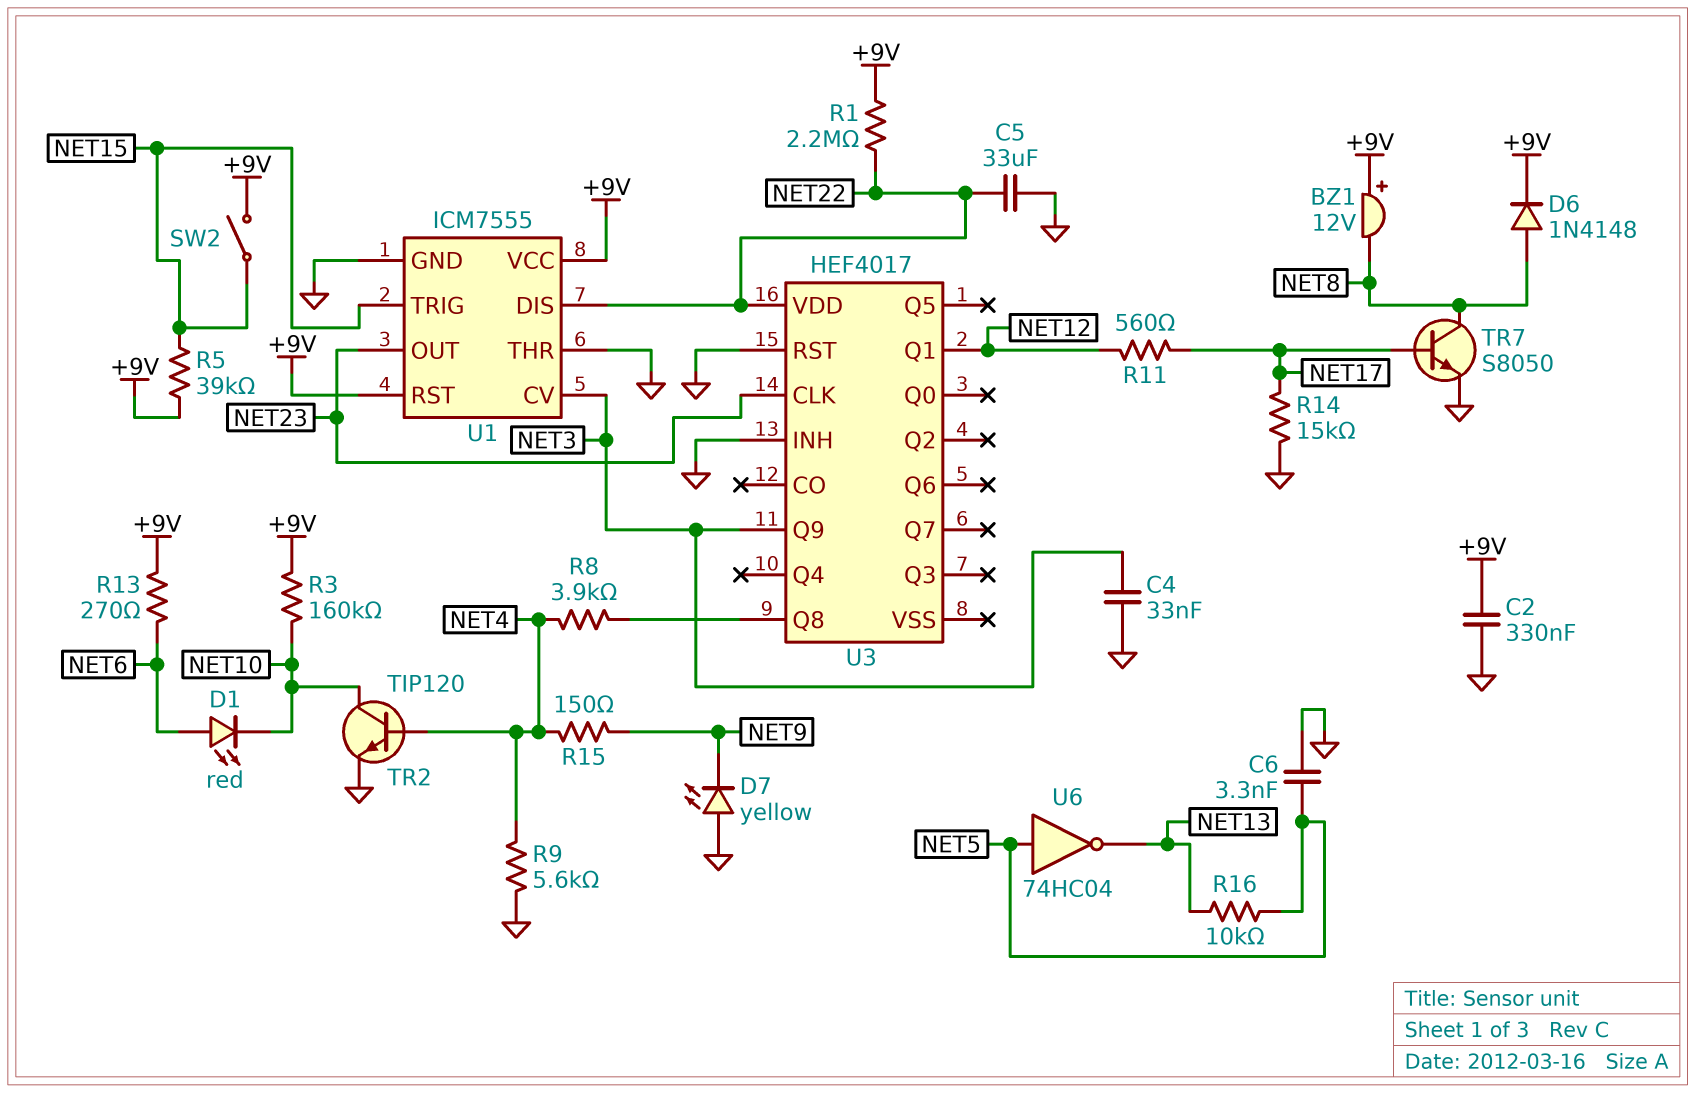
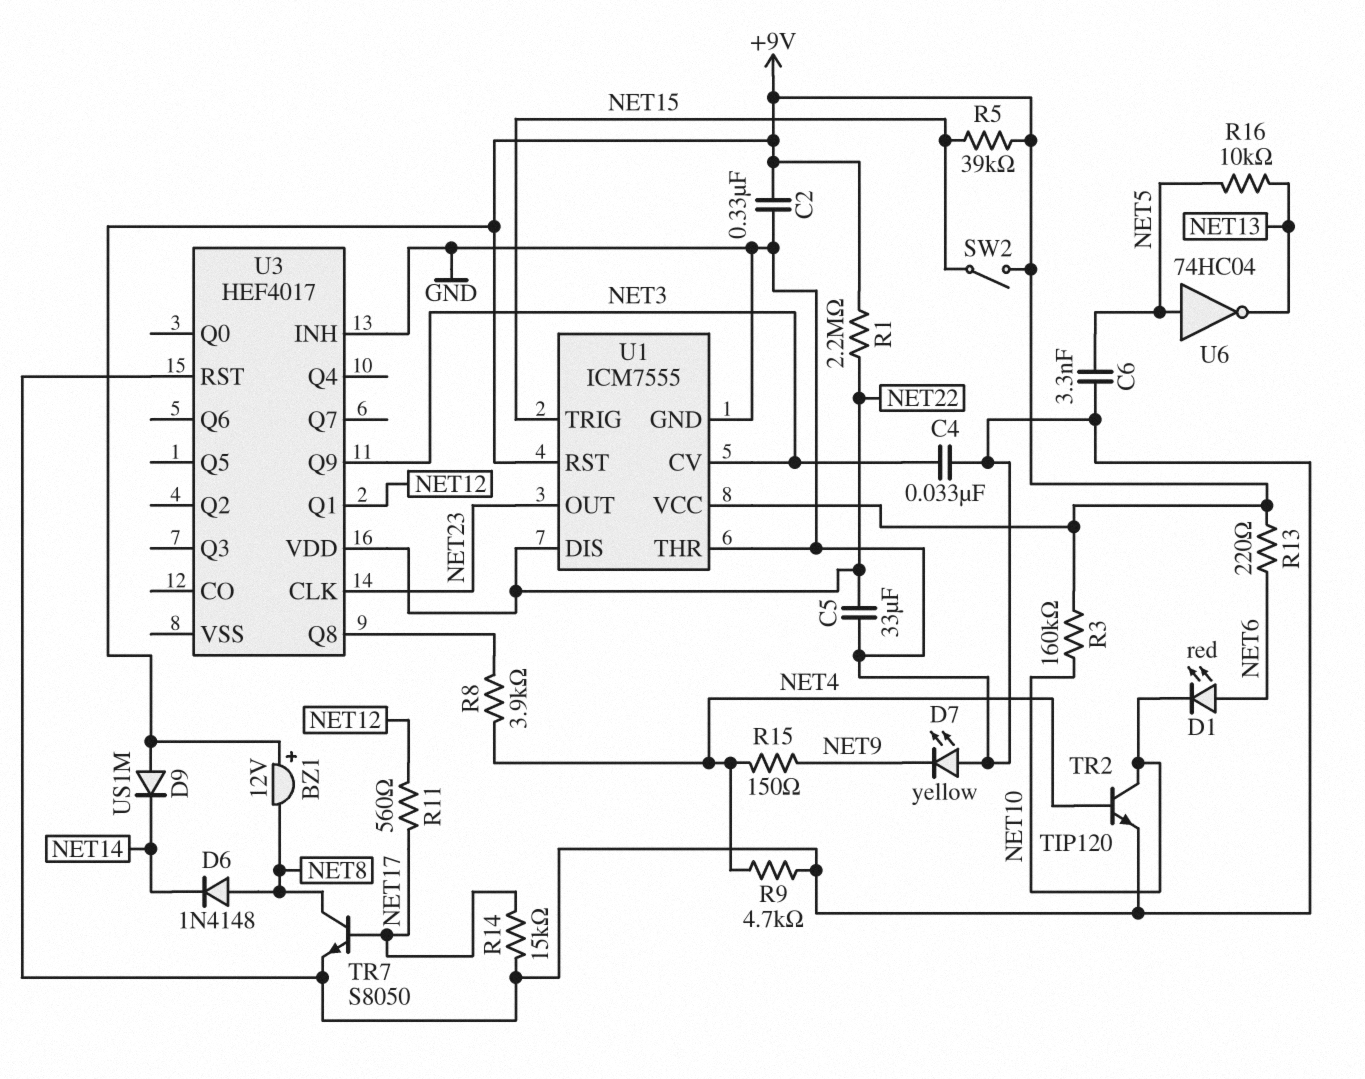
D6: diode 1N4148 (A NET8, K +9V) -> diode 1N4148 (A NET8, K NET14)
D9: none -> diode US1M (A +9V, K NET14)
R9: 5.6k (GND, NET4) -> 4.7k (GND, NET4)
R13: 270 (+9V, NET6) -> 220 (+9V, NET6)

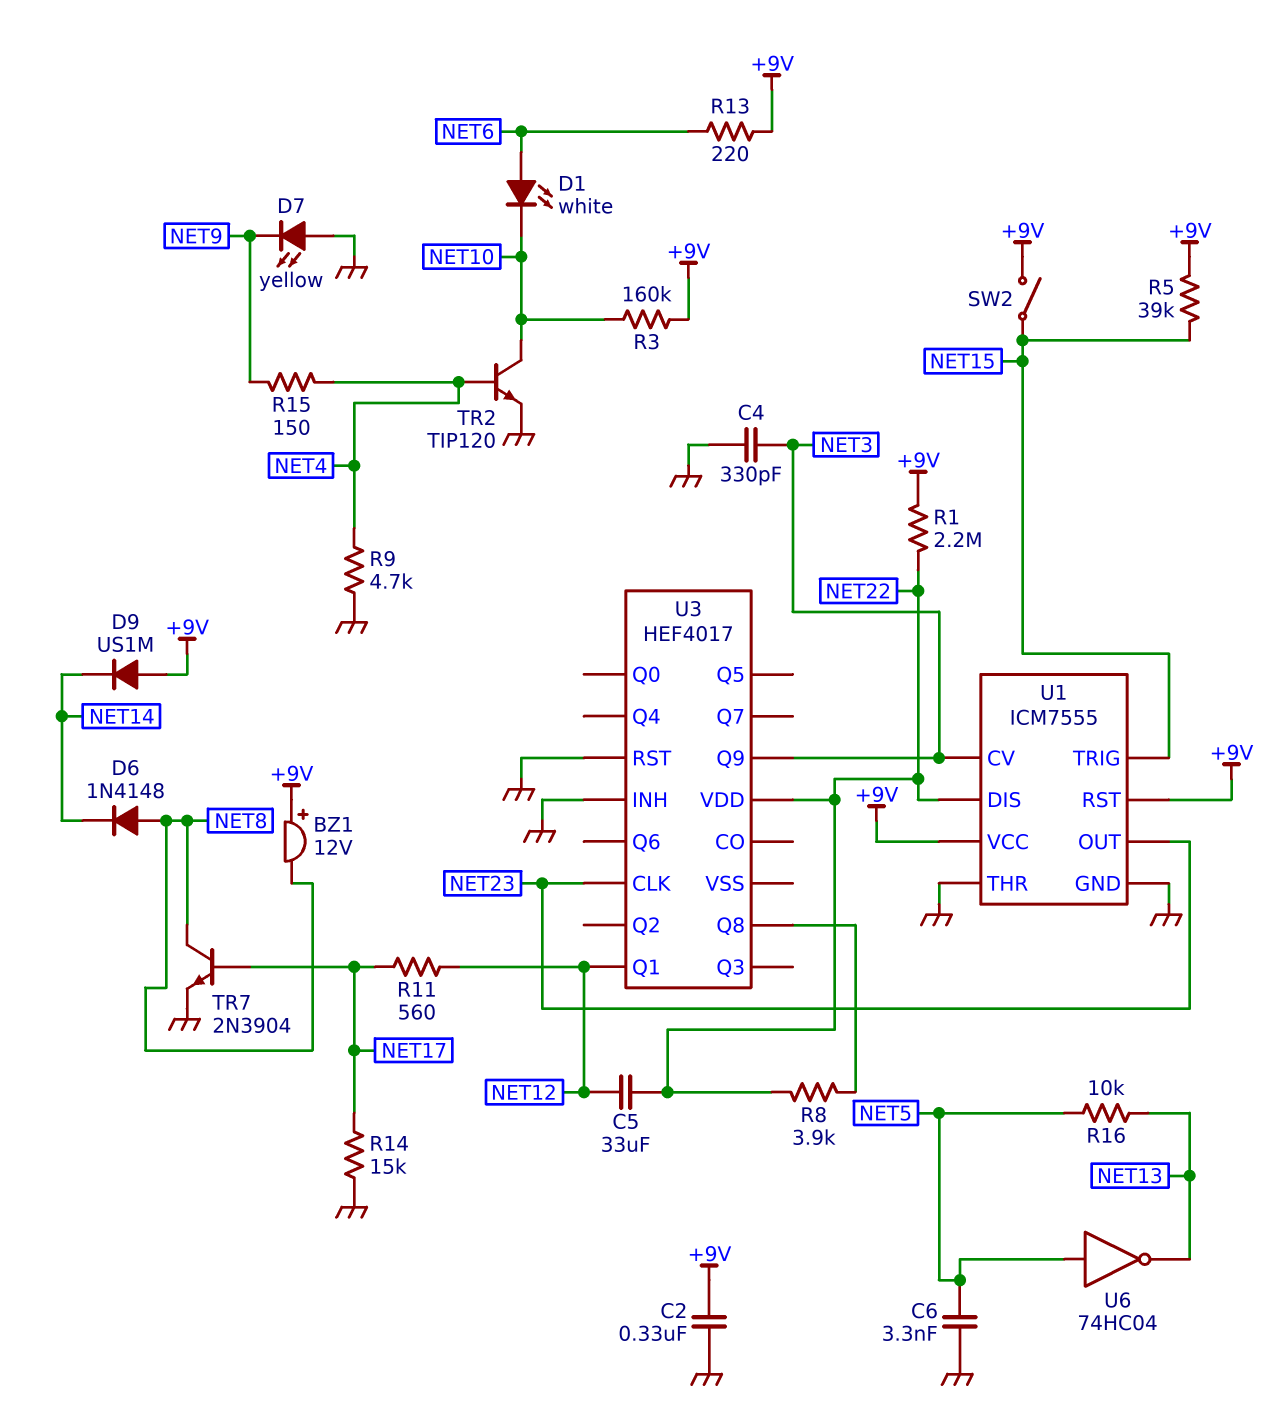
C4: 33nF (GND, NET3) -> 330pF (GND, NET3)
C5: 33uF (GND, NET22) -> 33uF (NET12, NET22)
D1: LED red (A NET6, K NET10) -> LED white (A NET6, K NET10)
R8: 3.9k (NET4, U3/Q8) -> 3.9k (NET22, U3/Q8)
TR7: NPN S8050 (B NET17, C NET8, E GND) -> NPN 2N3904 (B NET17, C NET8, E GND)

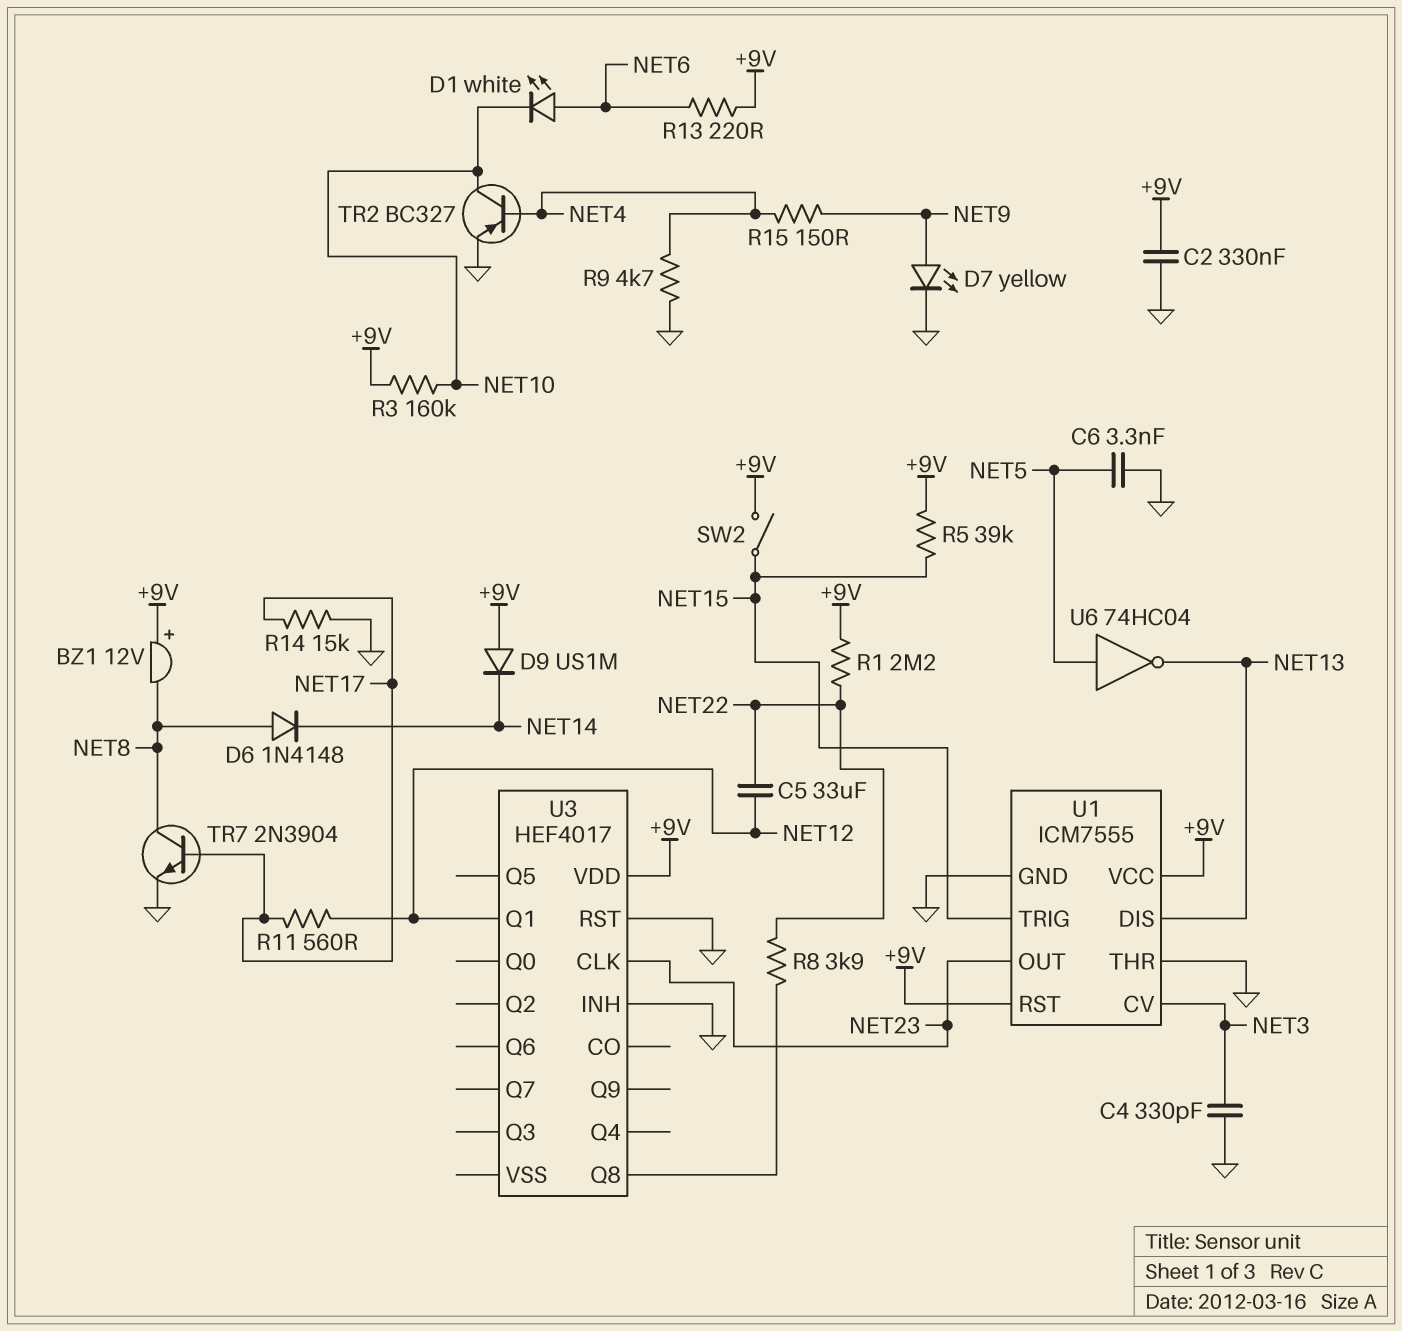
D7: LED yellow (A GND, K NET9) -> LED yellow (A NET9, K GND)
R16: 10k (NET5, NET13) -> none
TR2: NPN TIP120 (B NET4, C NET10, E GND) -> PNP BC327 (B NET4, C NET10, E GND)
U1 pin DIS: NET22 -> NET13
U3 pin Q9: NET3 -> none
U3 pin VDD: NET22 -> +9V

